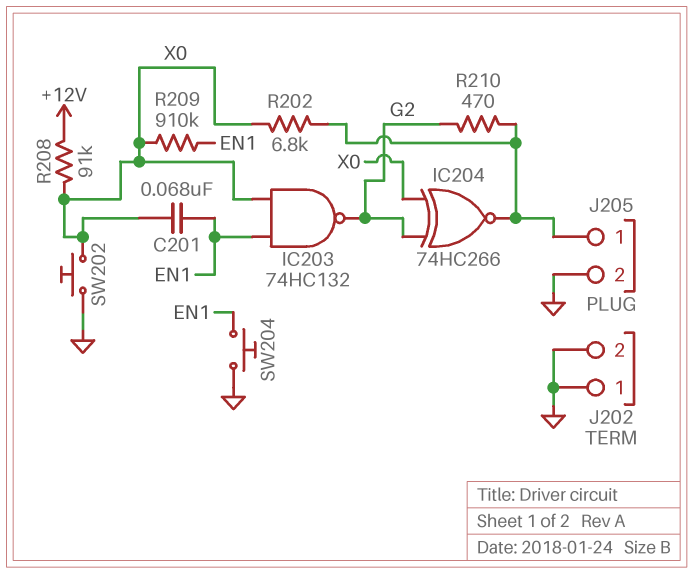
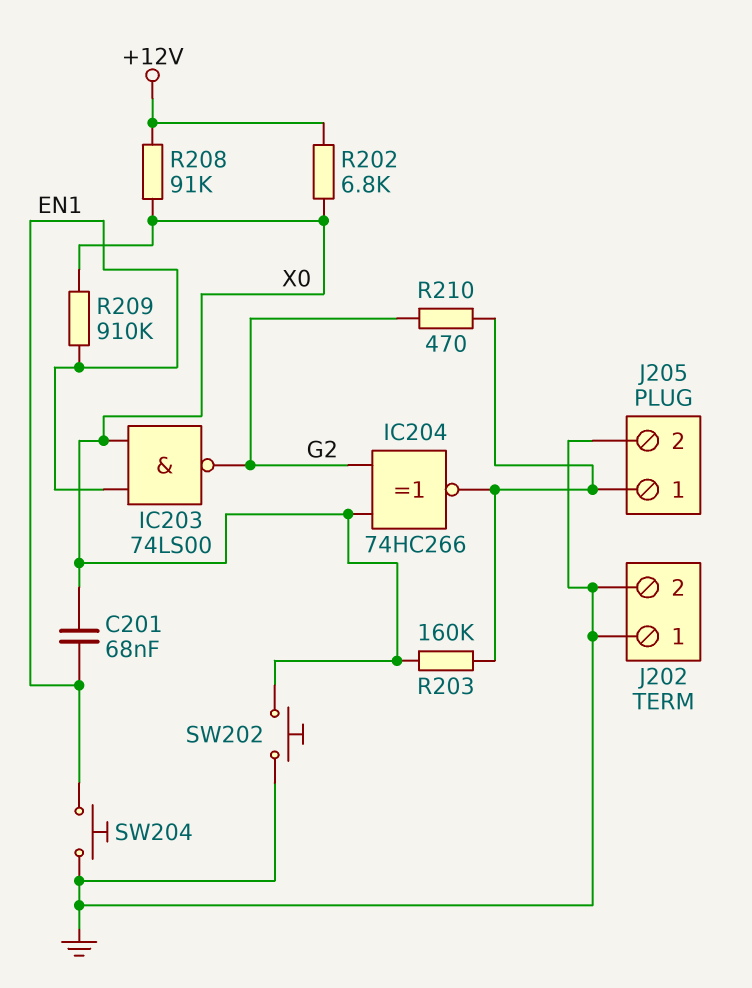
IC203: NAND 74HC132 (in EN1, in X0, out G2) -> NAND 74LS00 (in EN1, in X0, out G2)
R202: 6.8k (J205/1, X0) -> 6.8k (+12V, X0)
R203: none -> 160k (J205/1, X0)

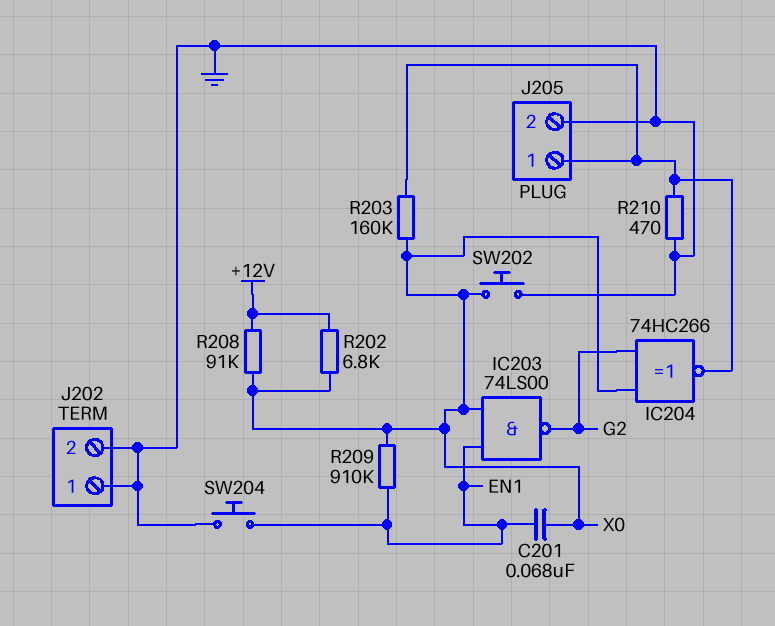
R210: 470 (G2, J205/1) -> 470 (GND, J205/1)

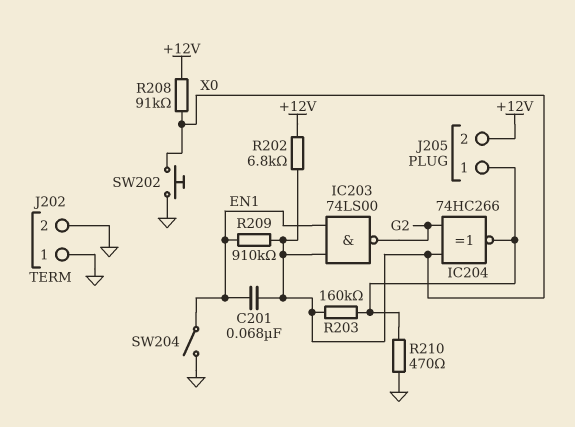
J205 pin 2: GND -> +12V
SW204: button (EN1, GND) -> switch (EN1, GND)

